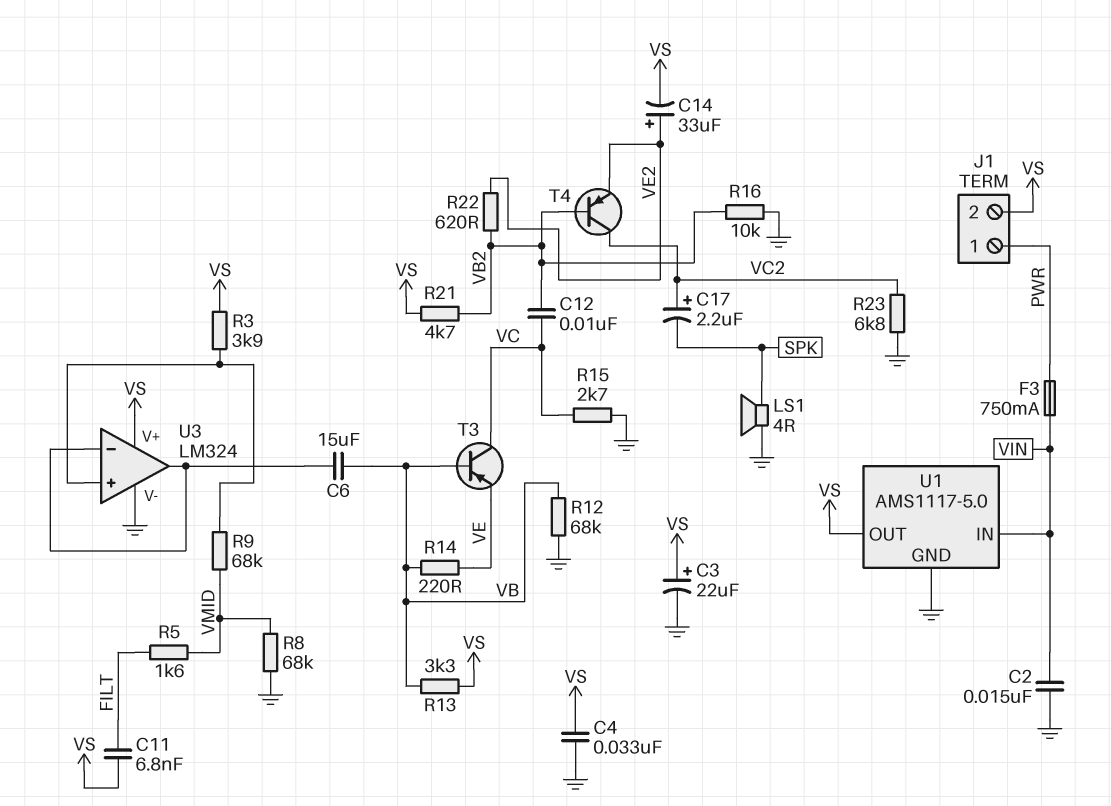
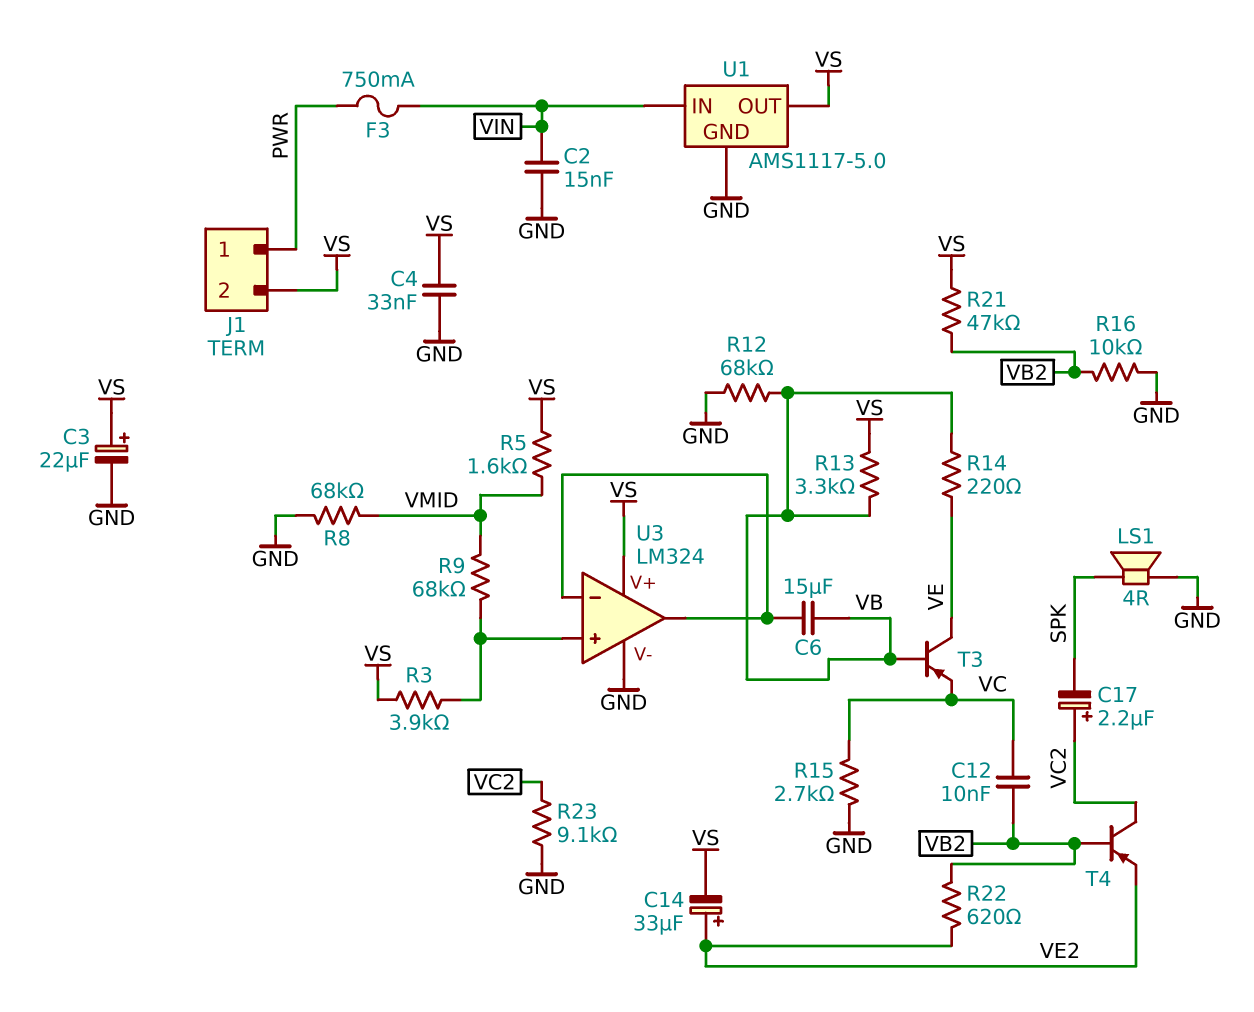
C11: 6.8nF (FILT, VS) -> none
R5: 1.6k (FILT, VMID) -> 1.6k (VMID, VS)
R21: 4.7k (VB2, VS) -> 47k (VB2, VS)
R23: 6.8k (GND, VC2) -> 9.1k (GND, VC2)
T3: PNP (B VB, C VC, E VE) -> PNP (B VB, C VE, E VC)

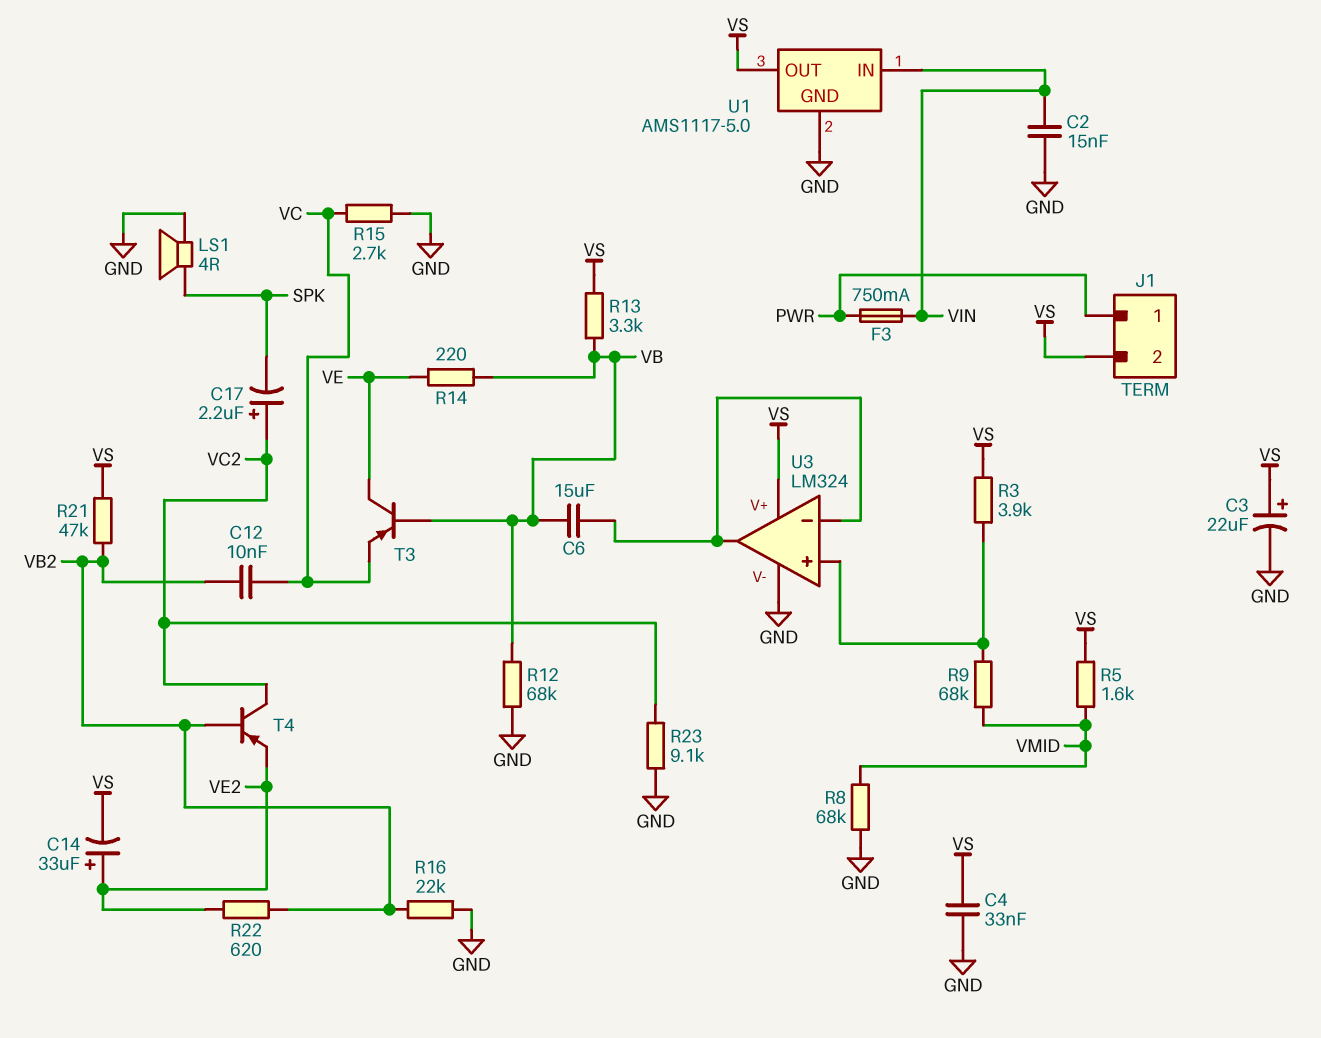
R16: 10k (GND, VB2) -> 22k (GND, VB2)

